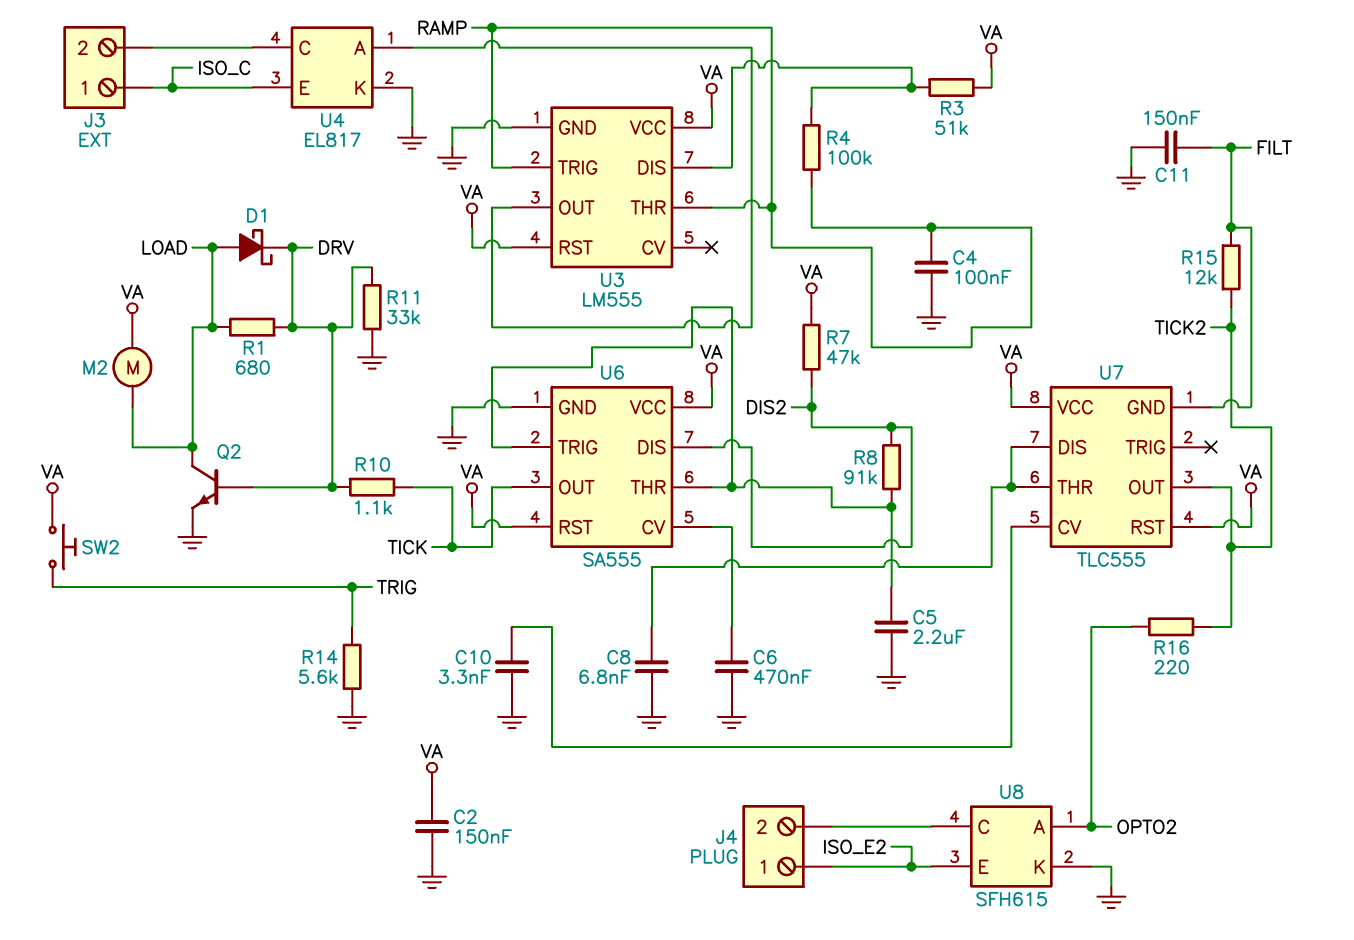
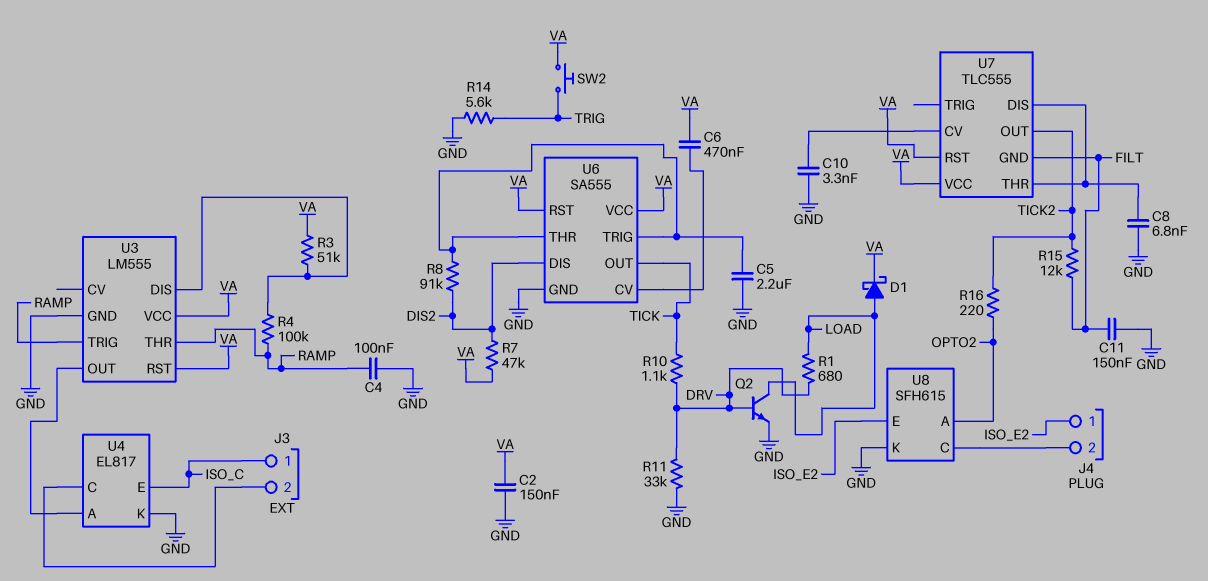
C6: 470nF (GND, U6/CV) -> 470nF (U6/CV, VA)
D1: schottky (A LOAD, K DRV) -> schottky (A LOAD, K VA)
M2: motor (LOAD, VA) -> none

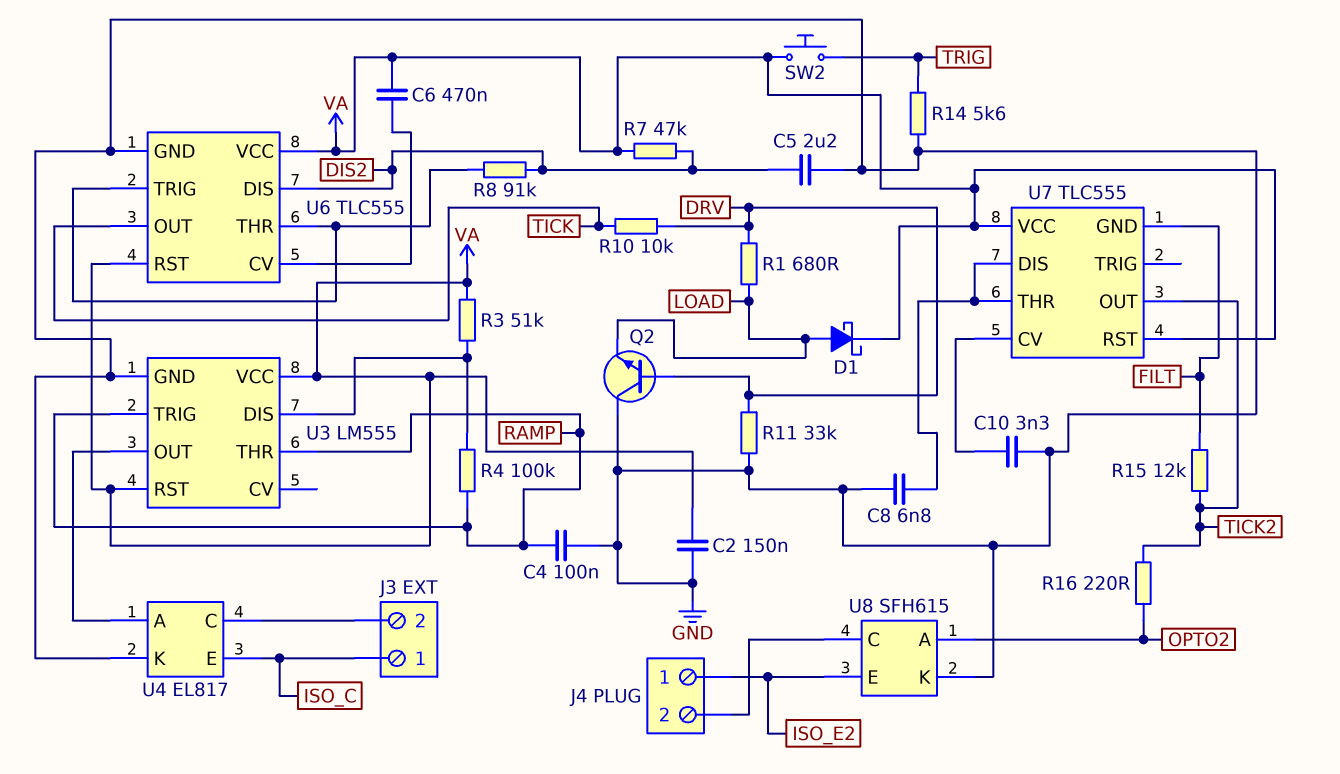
C5: 2.2uF (GND, U6/THR) -> 2.2uF (DIS2, GND)
C11: 150nF (FILT, GND) -> none
Q2: NPN (B DRV, C LOAD, E GND) -> NPN (B DRV, C GND, E LOAD)
R10: 1.1k (DRV, TICK) -> 10k (DRV, TICK)
U6: SA555 -> TLC555

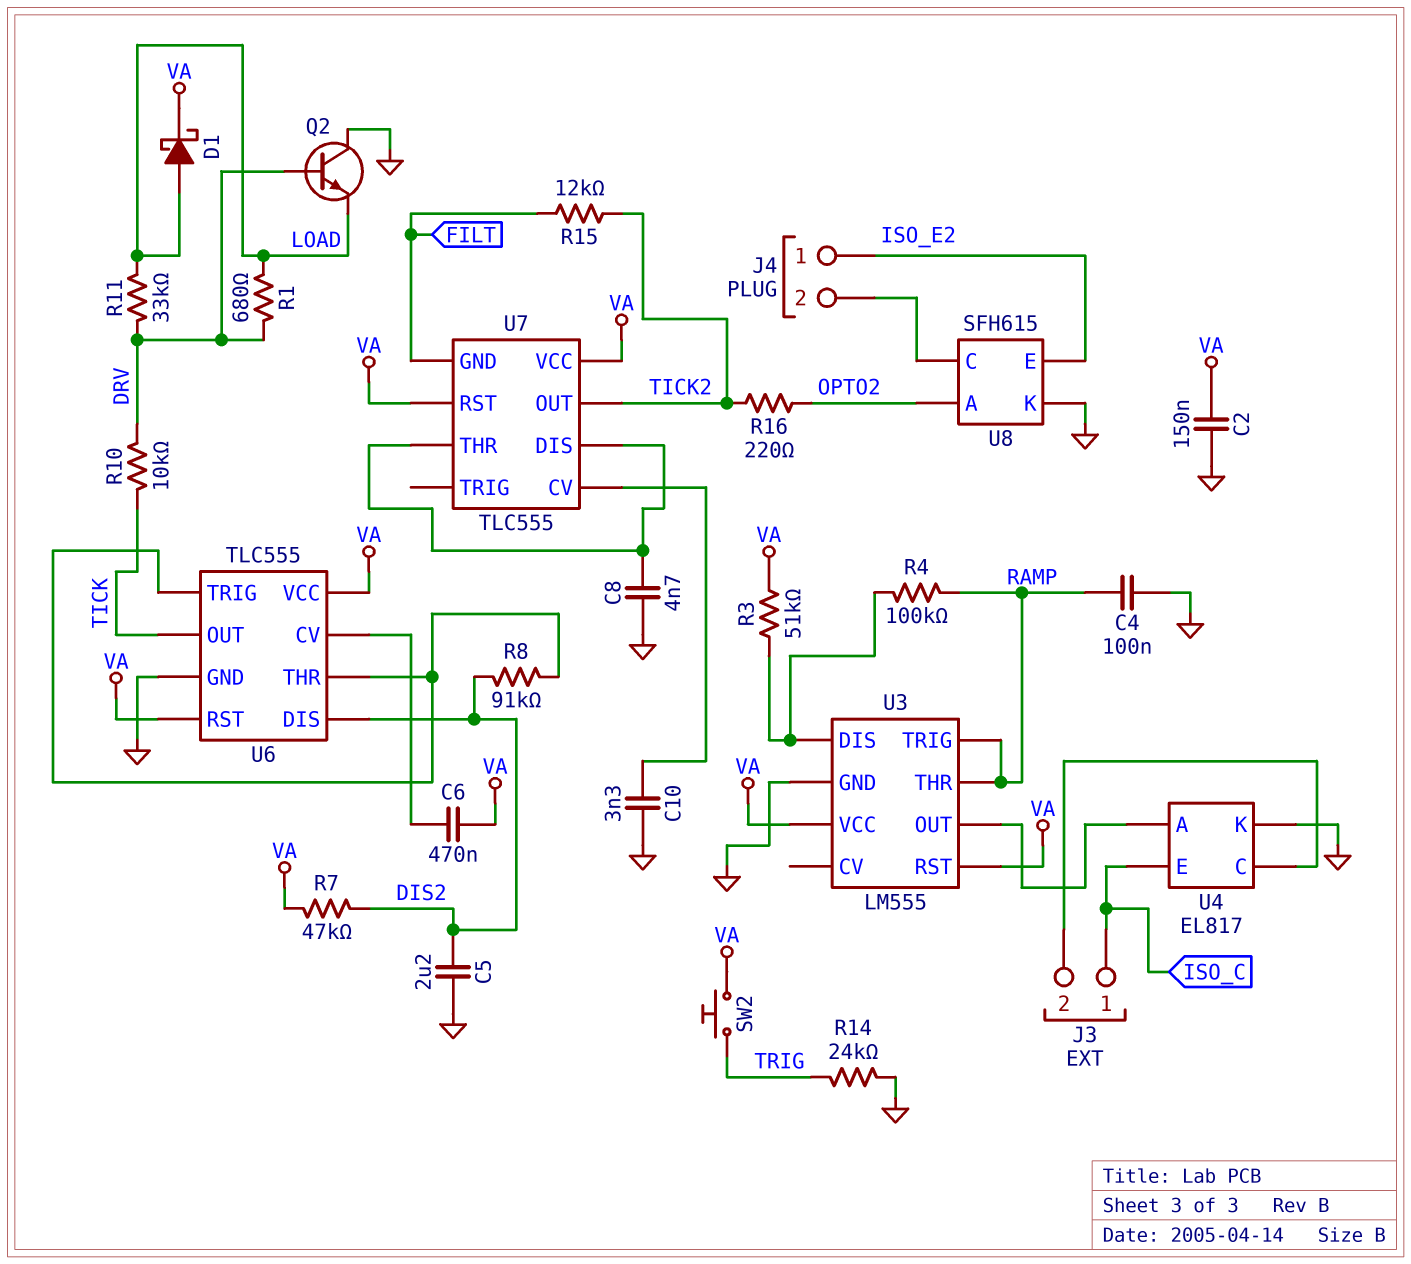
C8: 6.8nF (GND, U7/DIS) -> 4.7nF (GND, U7/DIS)
R11: 33k (DRV, GND) -> 33k (DRV, LOAD)
R14: 5.6k (GND, TRIG) -> 24k (GND, TRIG)

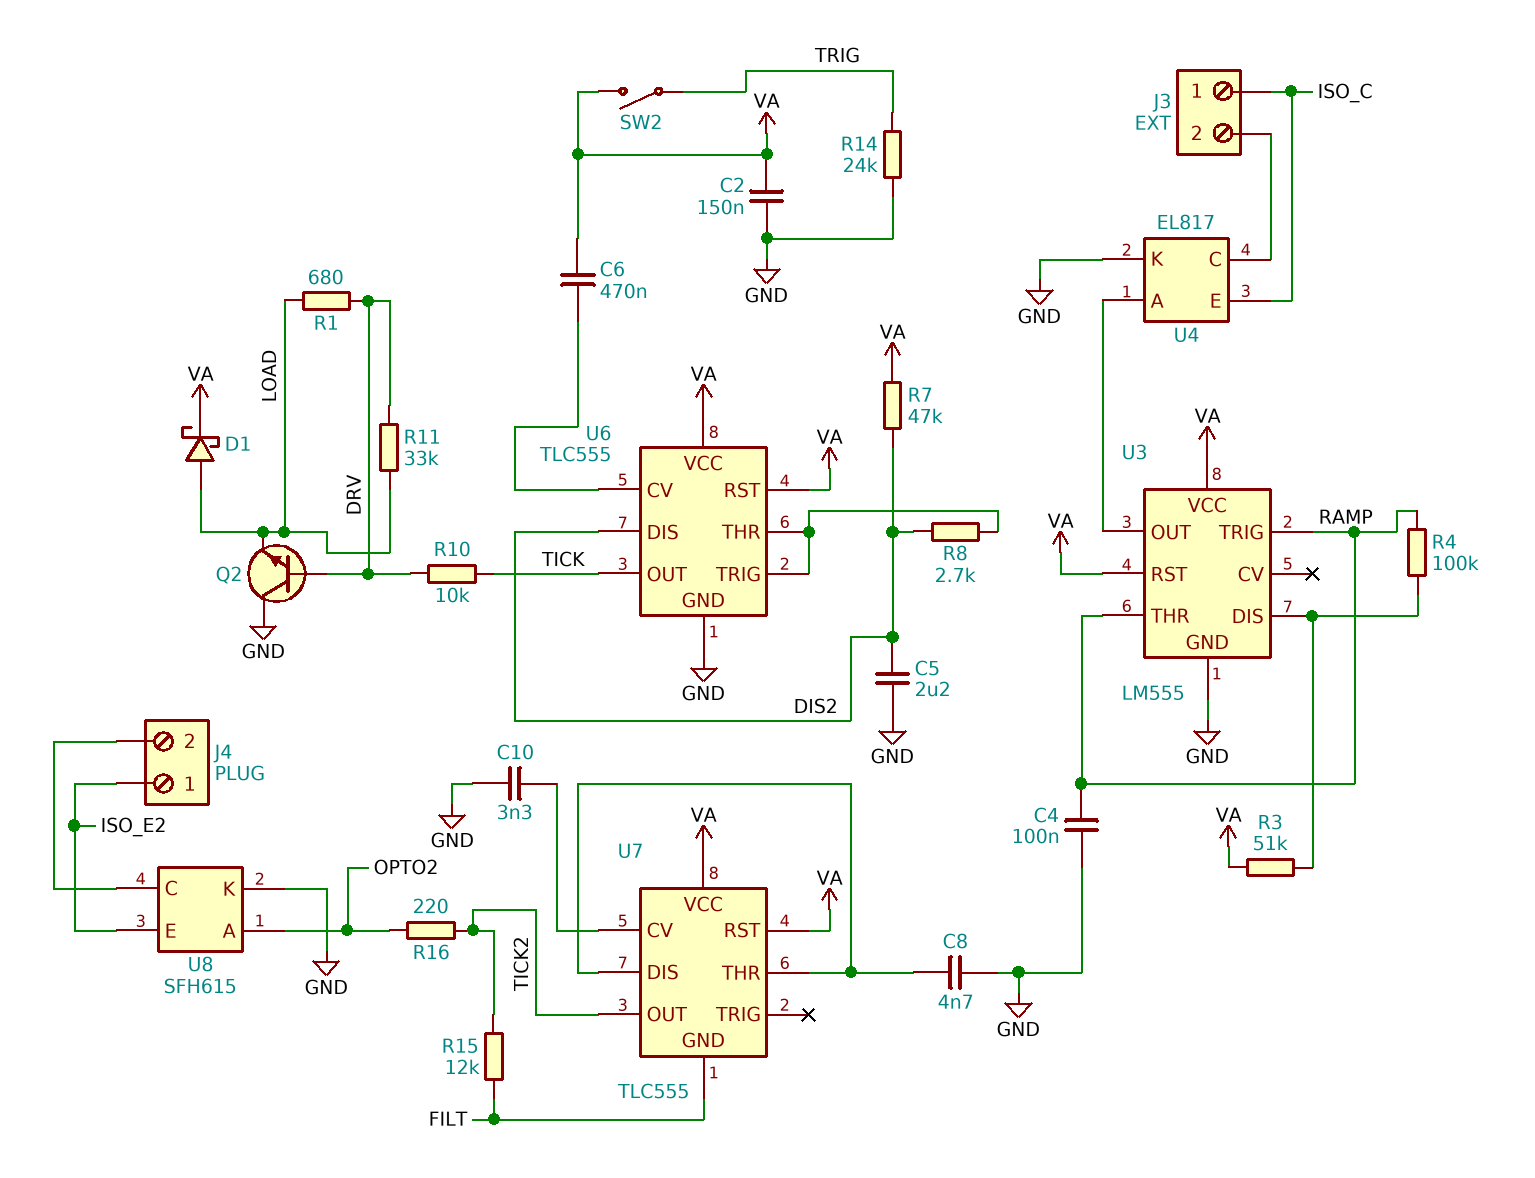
R8: 91k (DIS2, U6/THR) -> 2.7k (DIS2, U6/THR)
SW2: button (TRIG, VA) -> switch (TRIG, VA)

